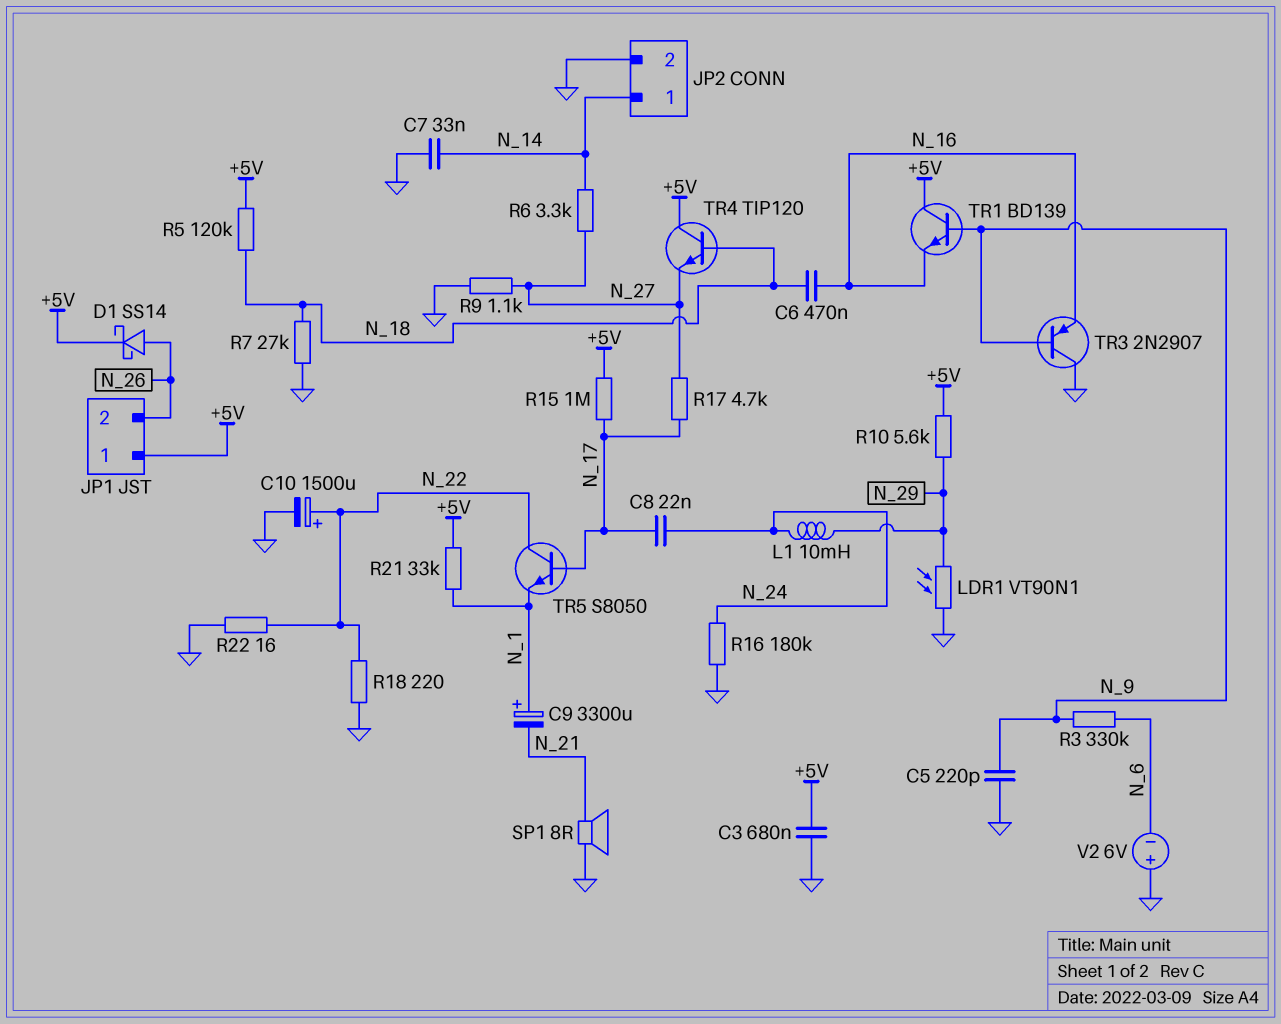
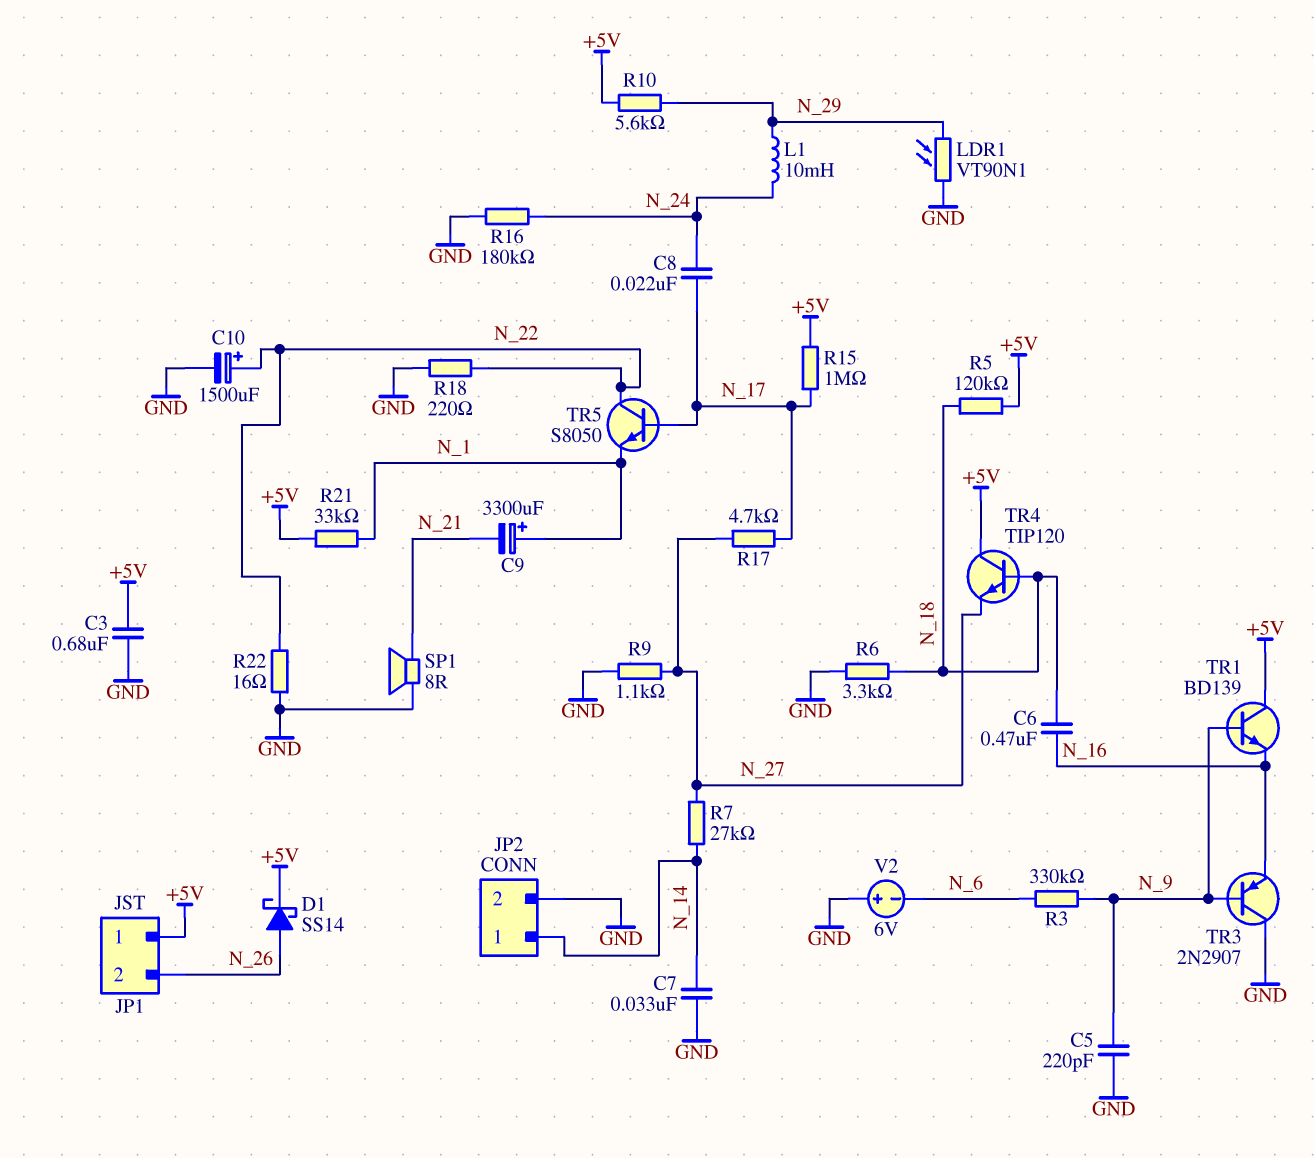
R6: 3.3k (N_14, N_27) -> 3.3k (GND, N_18)
R7: 27k (GND, N_18) -> 27k (N_14, N_27)

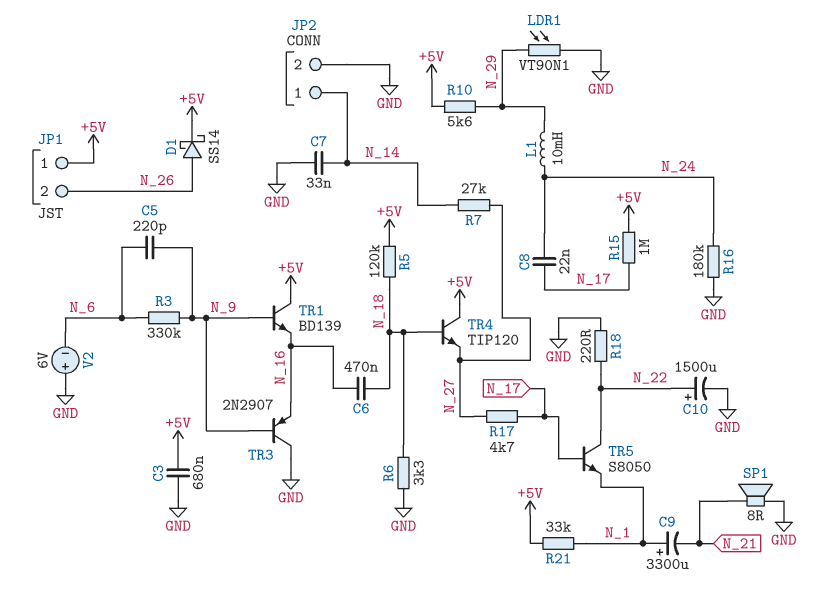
C5: 220pF (GND, N_9) -> 220pF (N_6, N_9)
R9: 1.1k (GND, N_27) -> none
R22: 16 (GND, N_22) -> none

